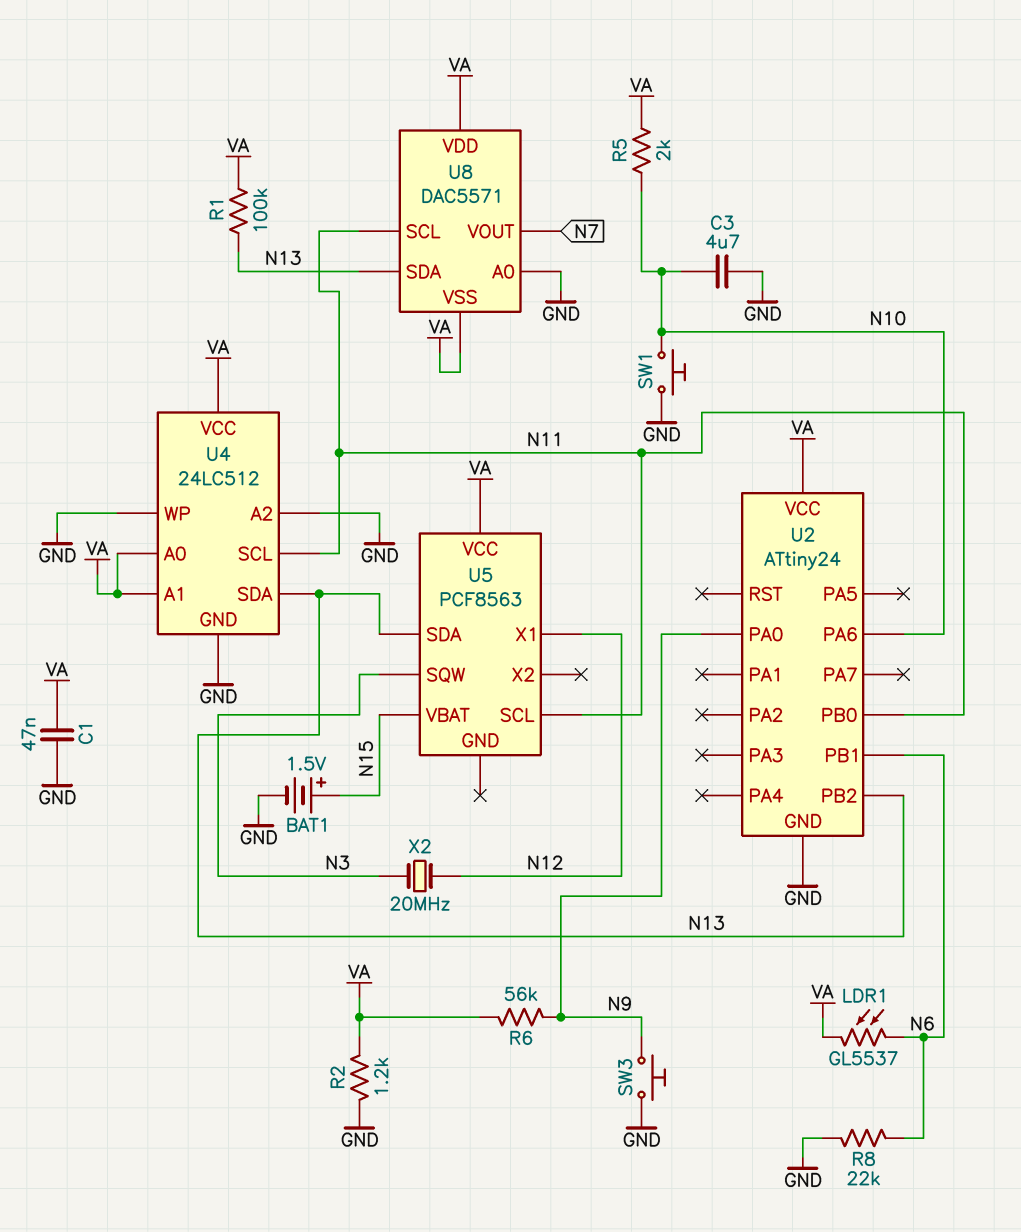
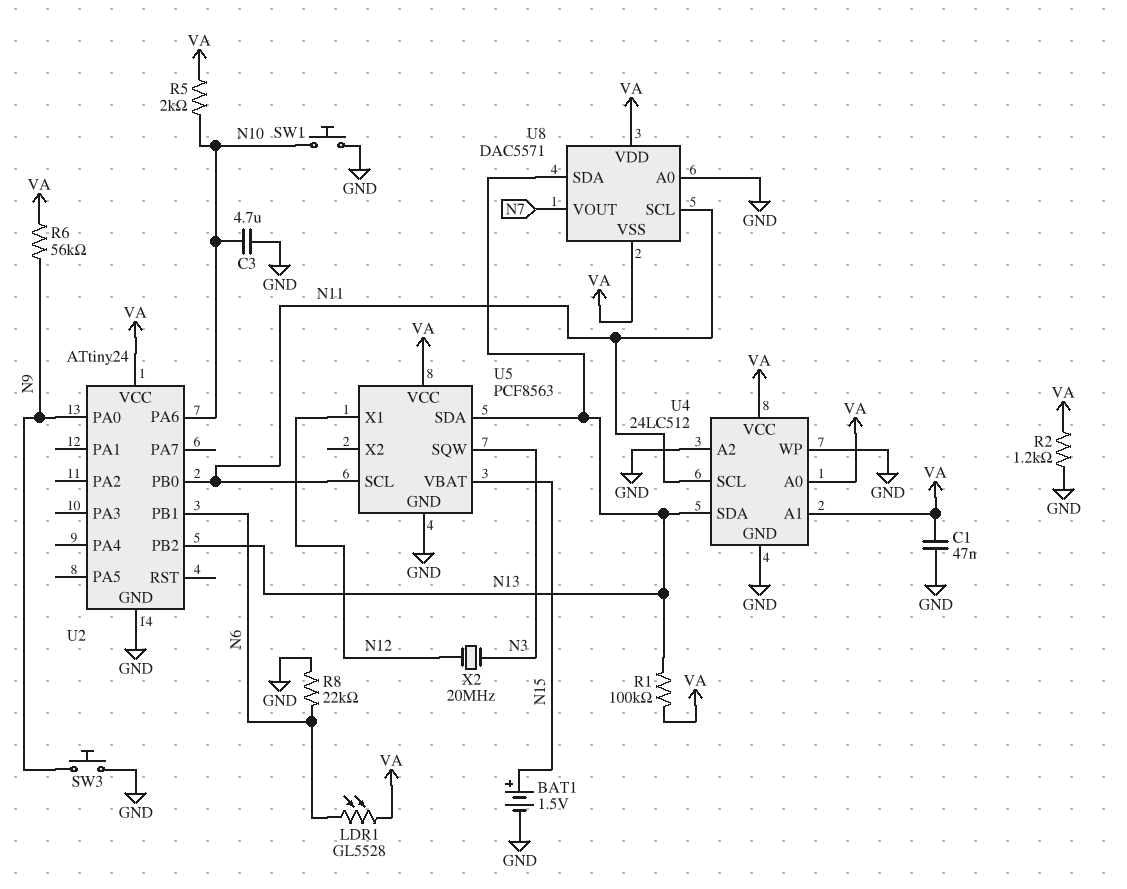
LDR1: GL5537 (N6, VA) -> GL5528 (N6, VA)
U5 pin GND: none -> GND

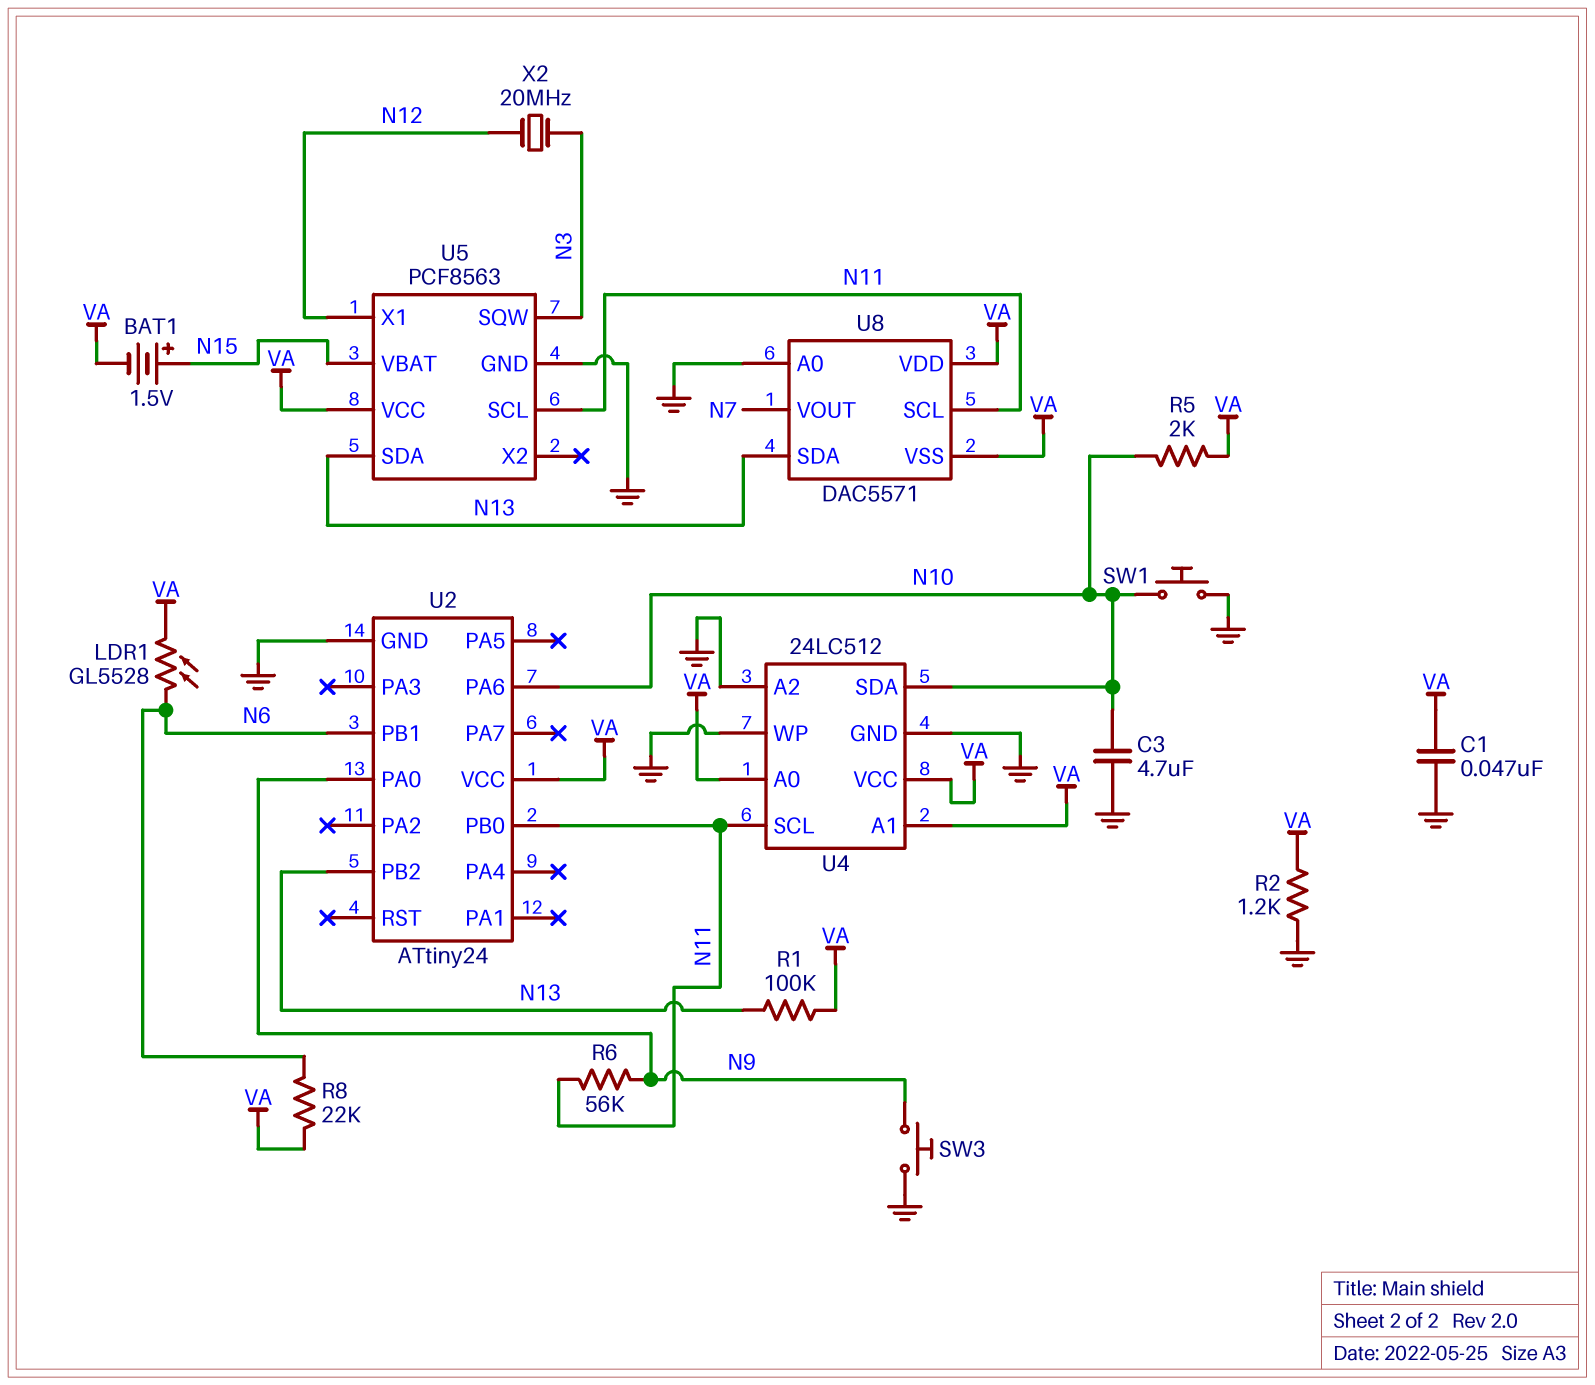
BAT1: 1.5V (plus N15, minus GND) -> 1.5V (plus N15, minus VA)
R6: 56k (N9, VA) -> 56k (N9, N11)
R8: 22k (GND, N6) -> 22k (N6, VA)
U4 pin SDA: N13 -> N10

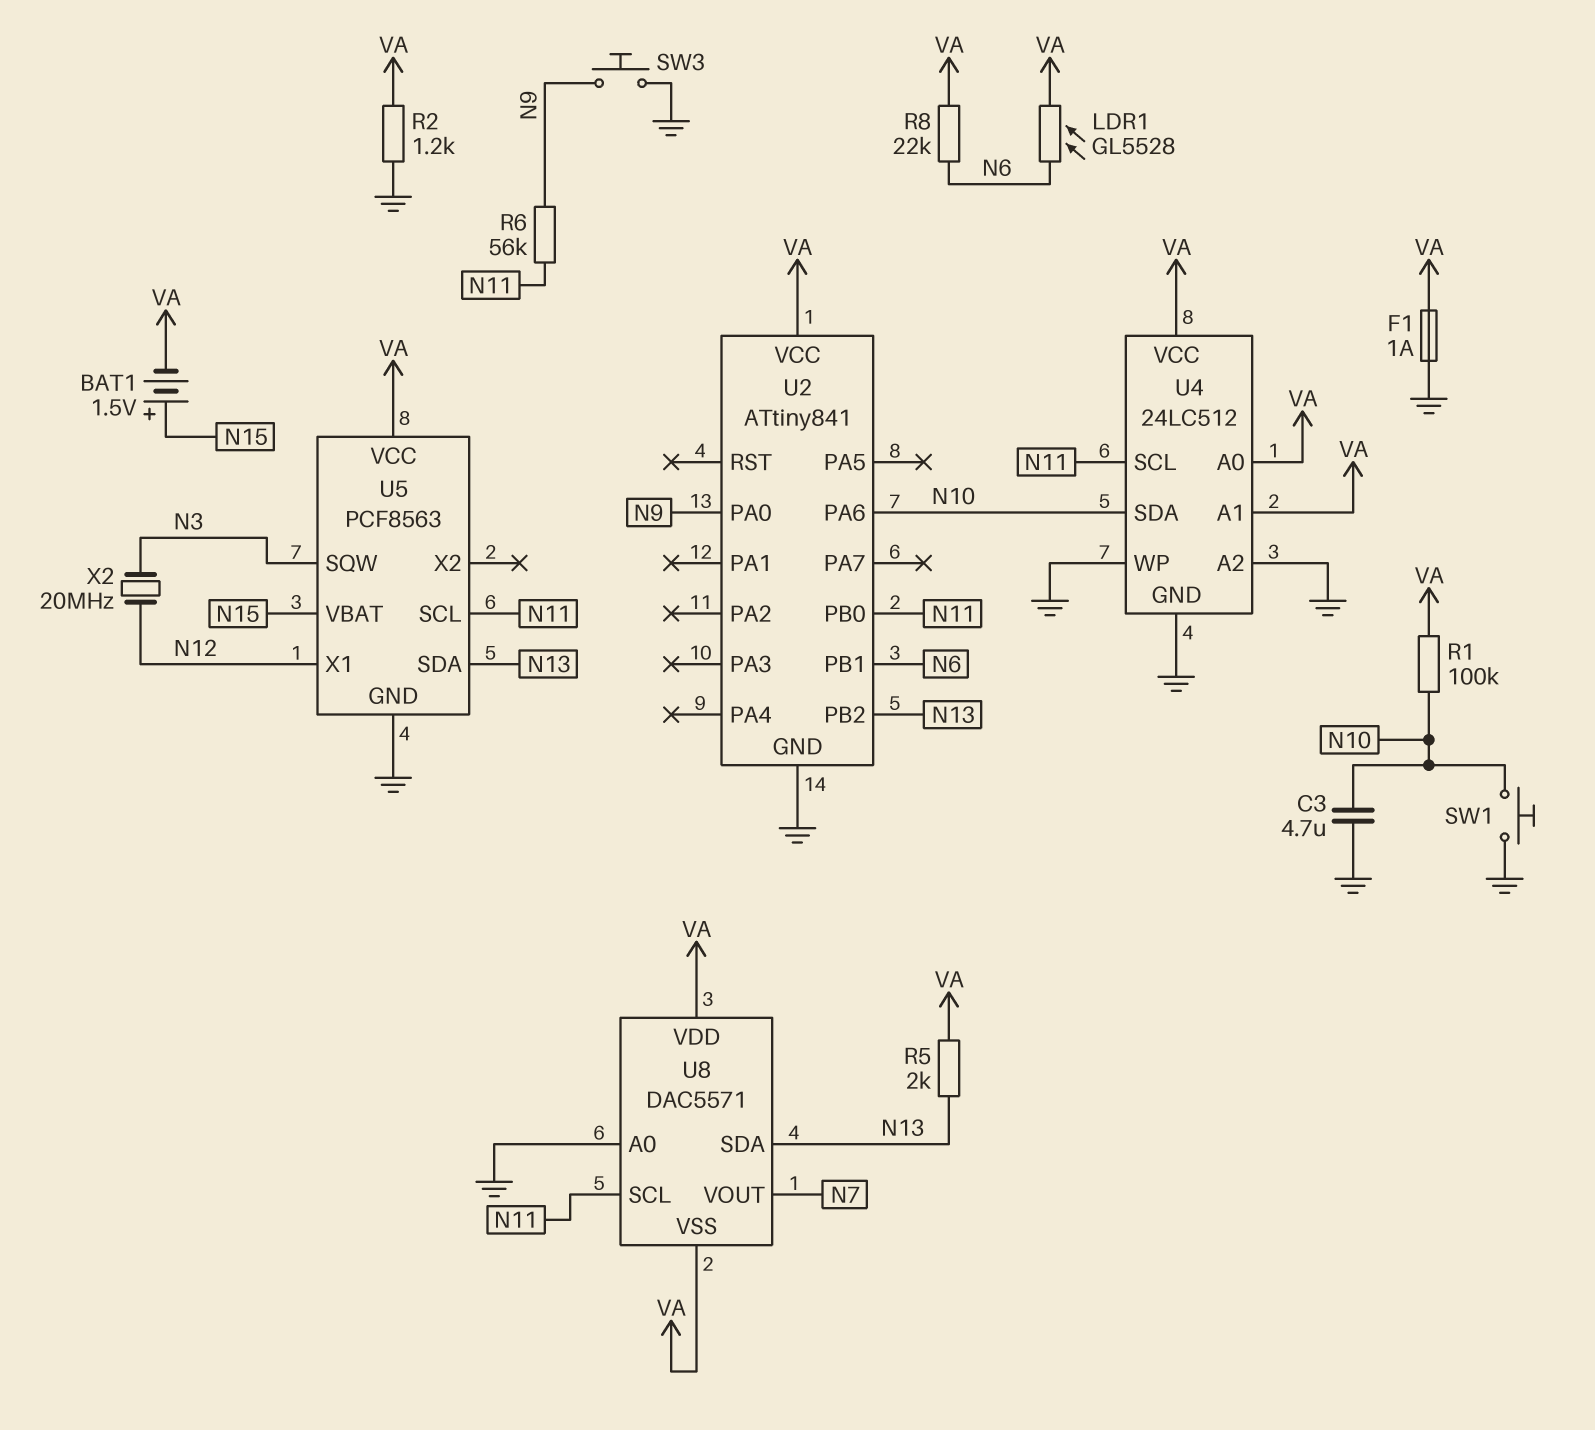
C1: 47nF (GND, VA) -> none
F1: none -> 1A (GND, VA)
R1: 100k (N13, VA) -> 100k (N10, VA)
R5: 2k (N10, VA) -> 2k (N13, VA)
U2: ATtiny24 -> ATtiny841

